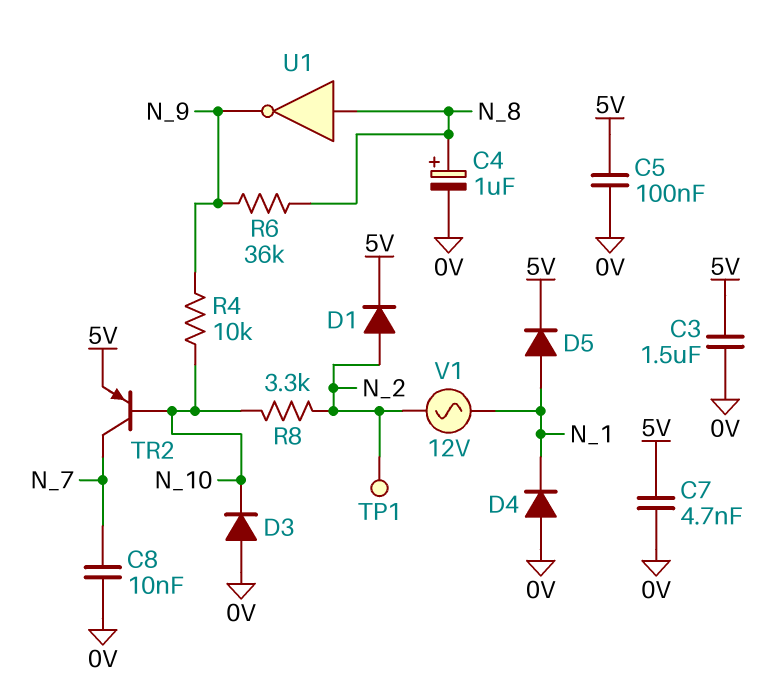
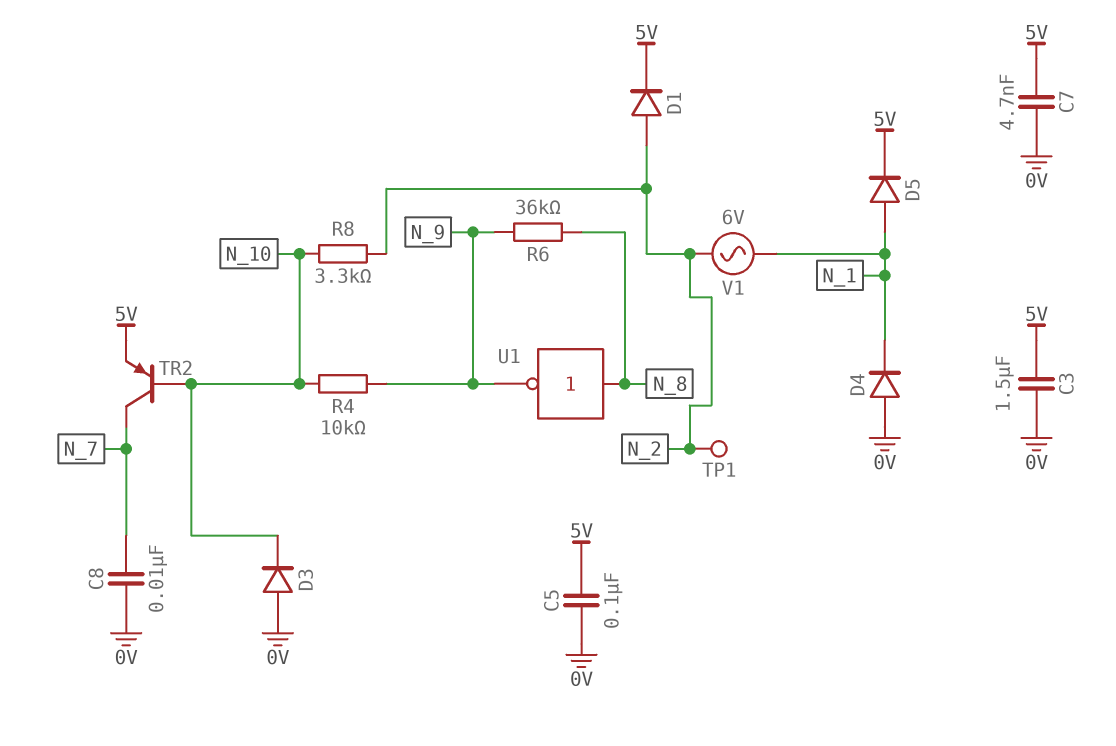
C4: 1uF (plus N_8, minus 0V) -> none
V1: AC 12V (N_1, N_2) -> AC 6V (N_1, N_2)

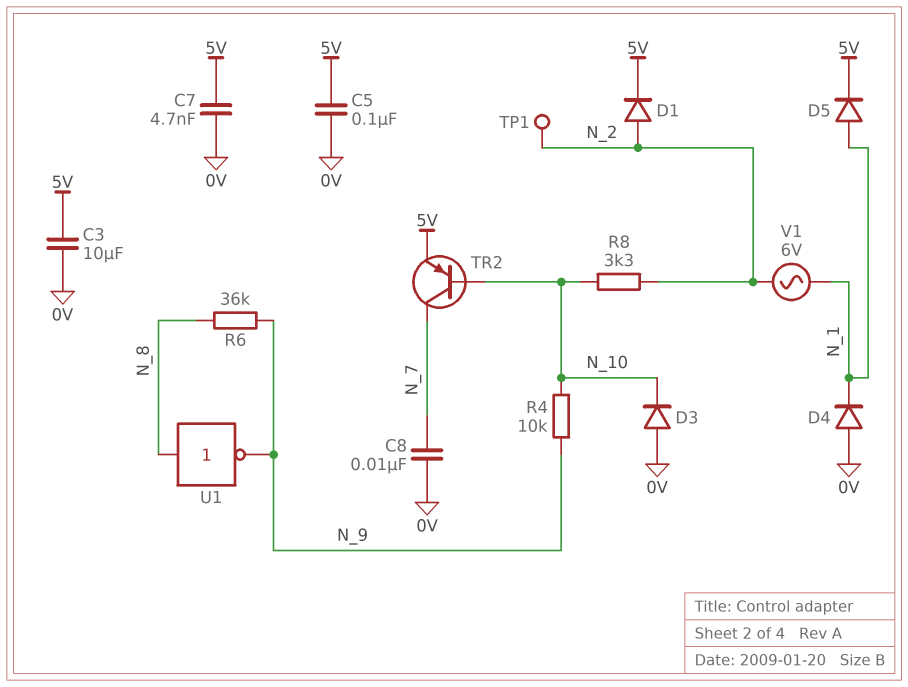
C3: 1.5uF (0V, 5V) -> 10uF (0V, 5V)

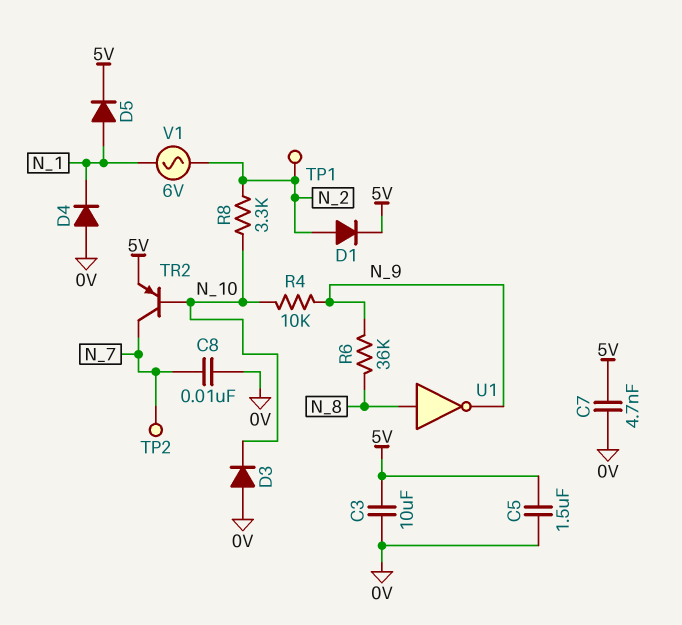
C5: 100nF (0V, 5V) -> 1.5uF (0V, 5V)
TP2: none -> test point (N_7)

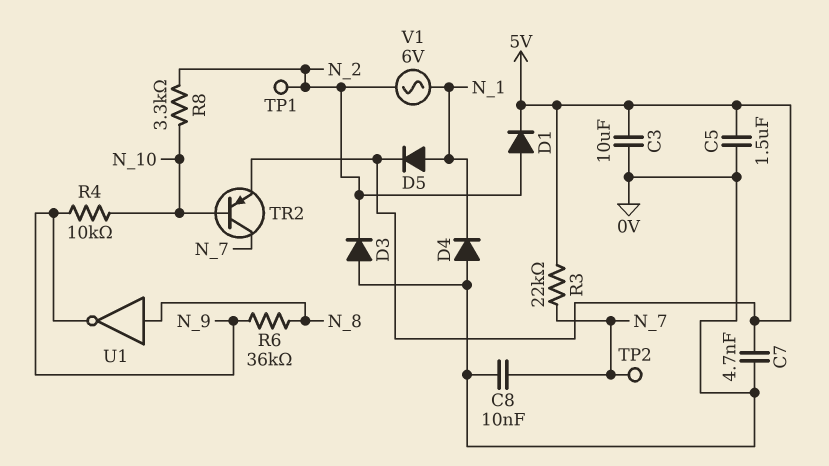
D3: diode (A 0V, K N_10) -> diode (A 0V, K N_2)
R3: none -> 22k (5V, N_7)

